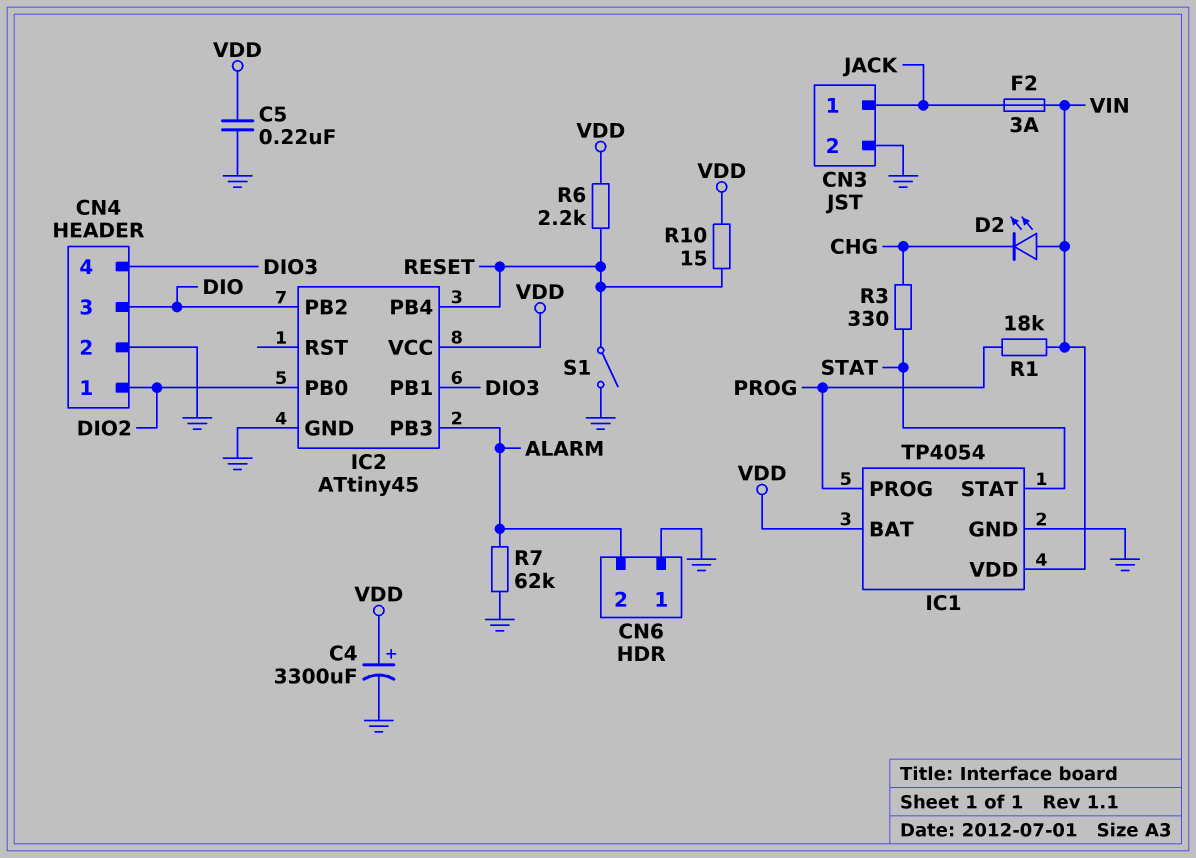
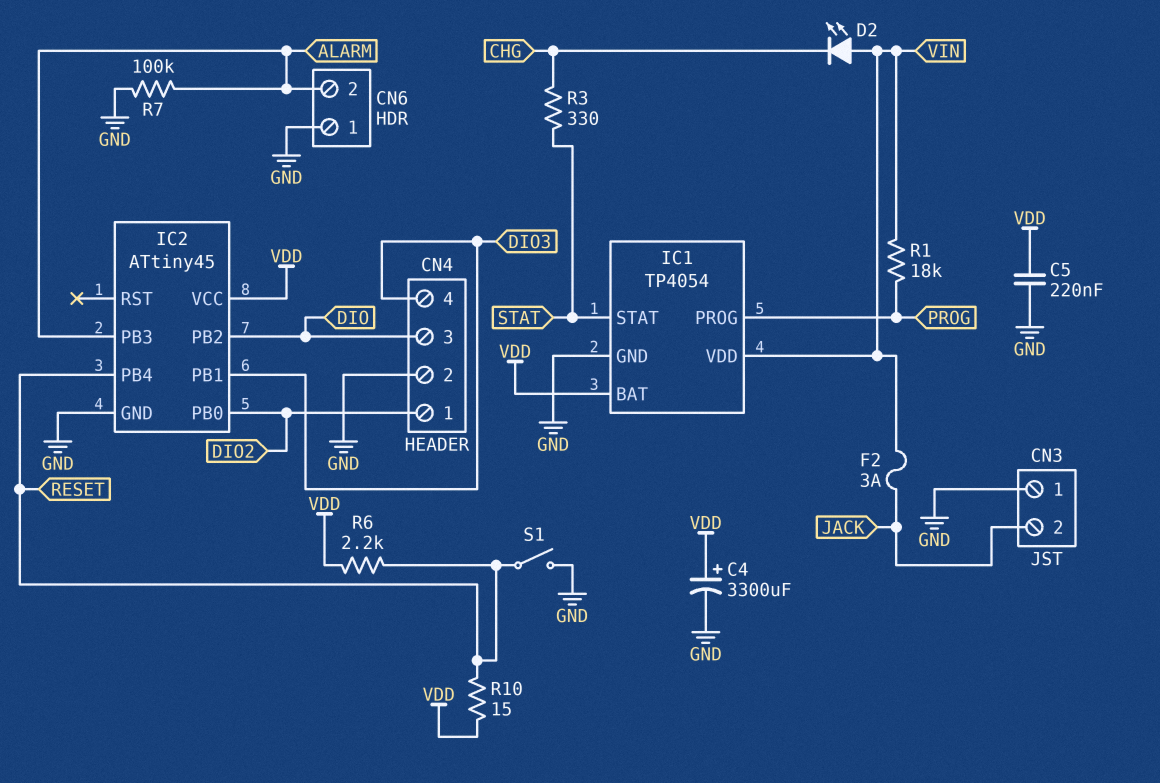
CN3 pin 1: JACK -> GND
CN3 pin 2: GND -> JACK
R7: 62k (ALARM, GND) -> 100k (ALARM, GND)

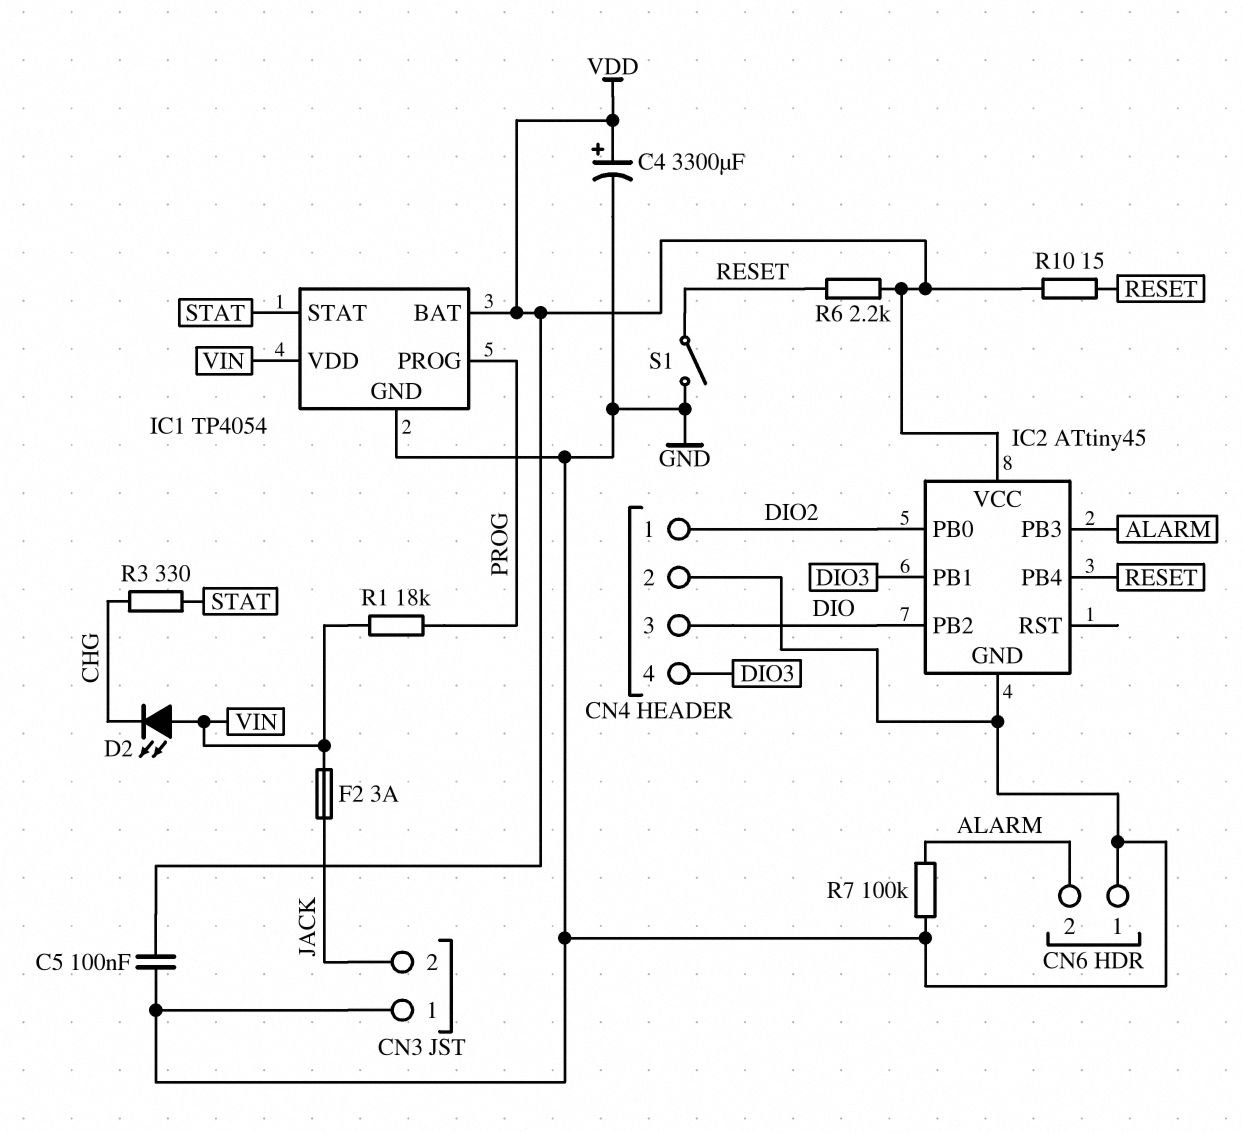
C5: 220nF (GND, VDD) -> 100nF (GND, VDD)

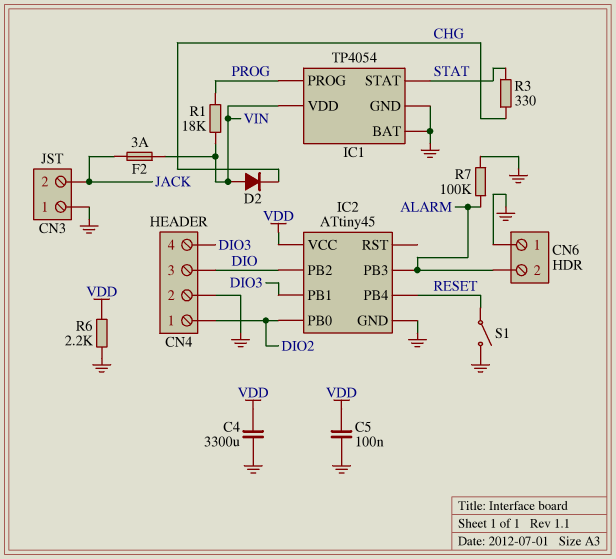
C4: 3300uF (plus VDD, minus GND) -> 3300uF (GND, VDD)
D2: LED (A VIN, K CHG) -> diode (A VIN, K CHG)
IC1 pin BAT: VDD -> GND
R6: 2.2k (RESET, VDD) -> 2.2k (GND, VDD)
R10: 15 (RESET, VDD) -> none

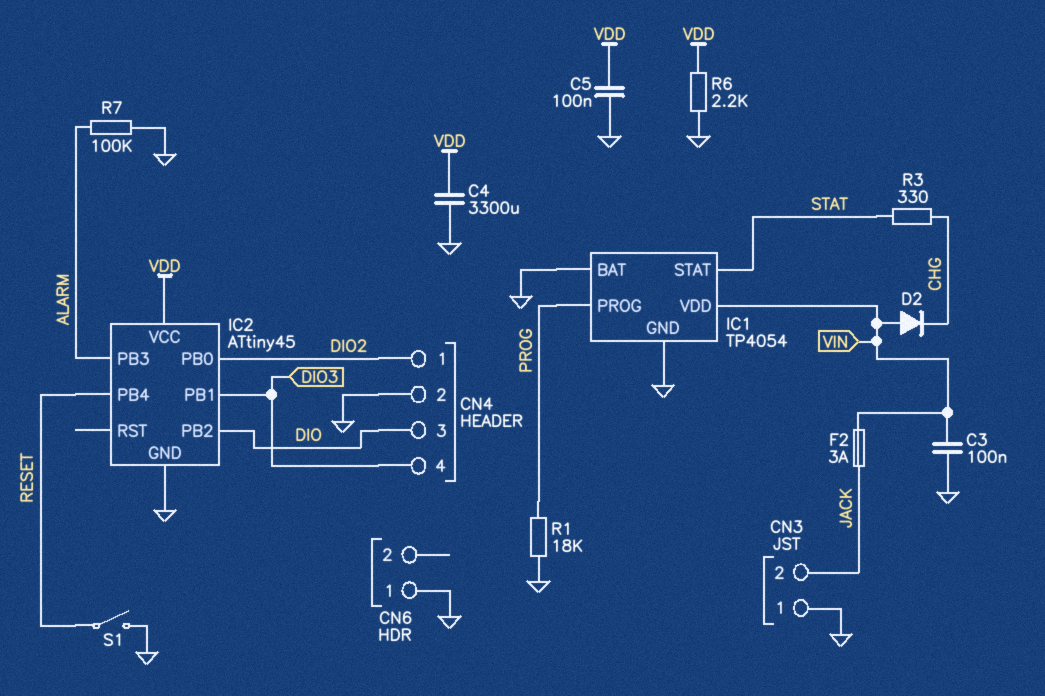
C3: none -> 100nF (GND, VIN)
CN6 pin 2: ALARM -> none
R1: 18k (PROG, VIN) -> 18k (GND, PROG)

